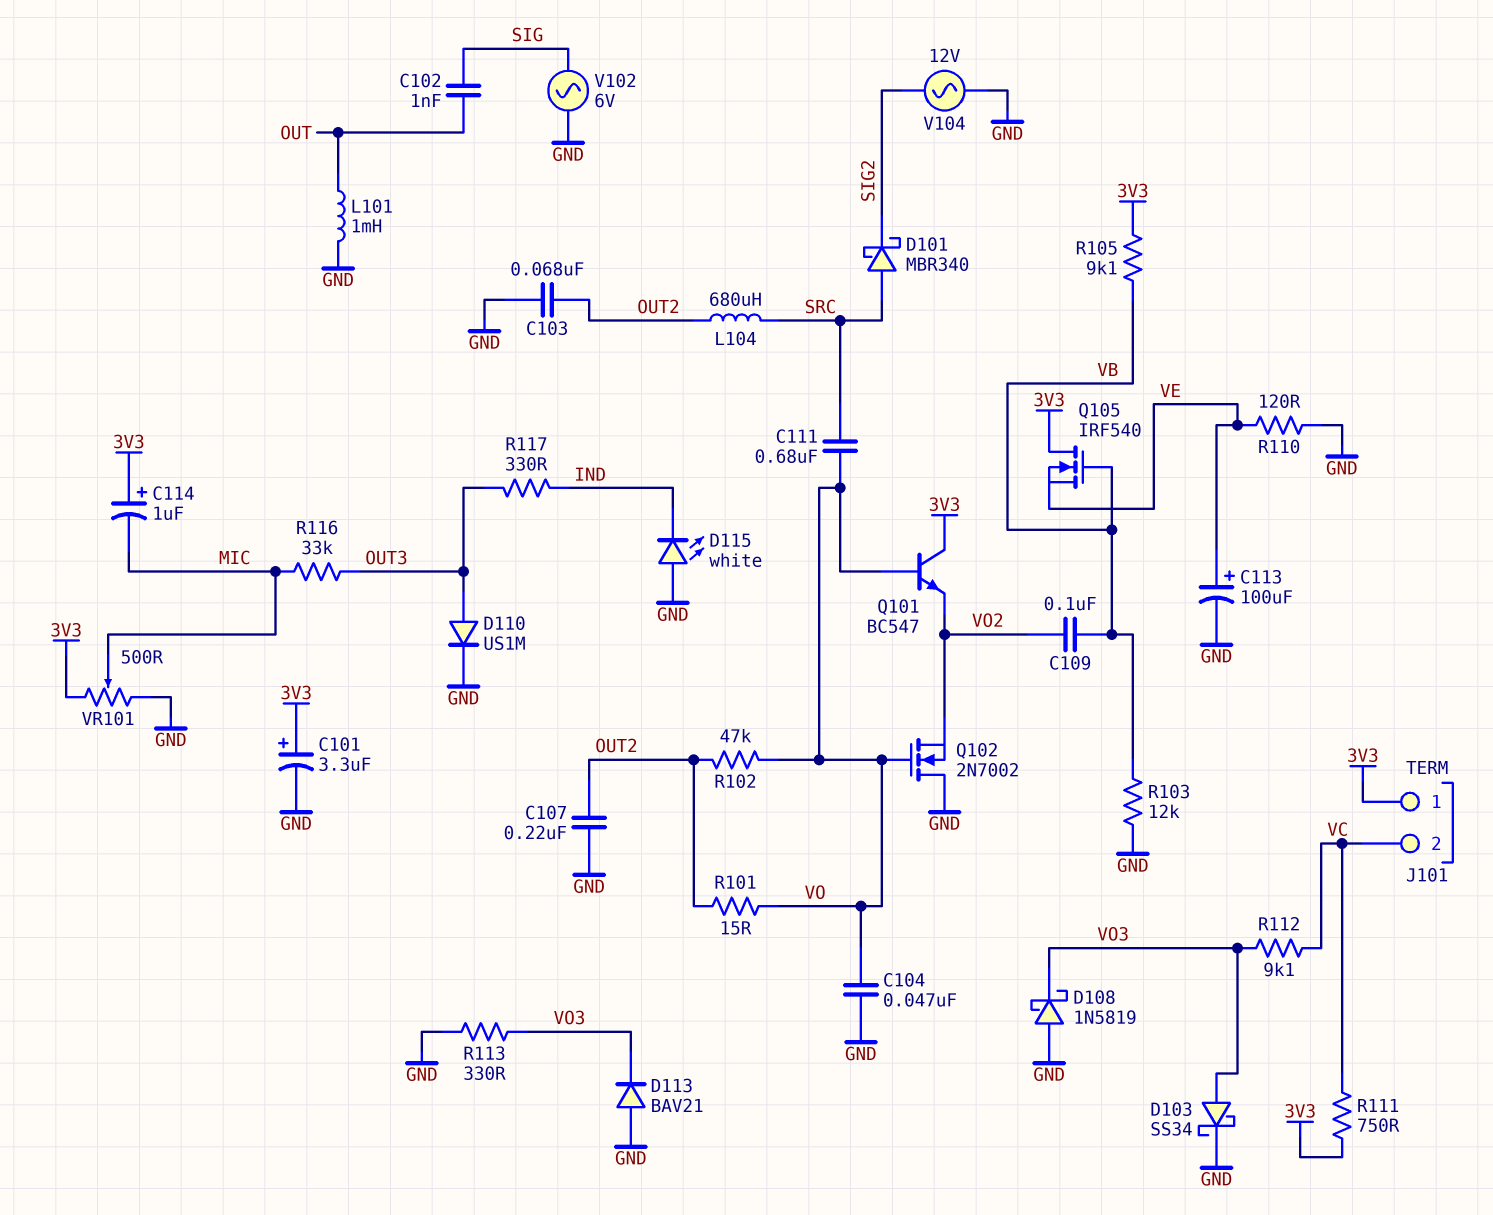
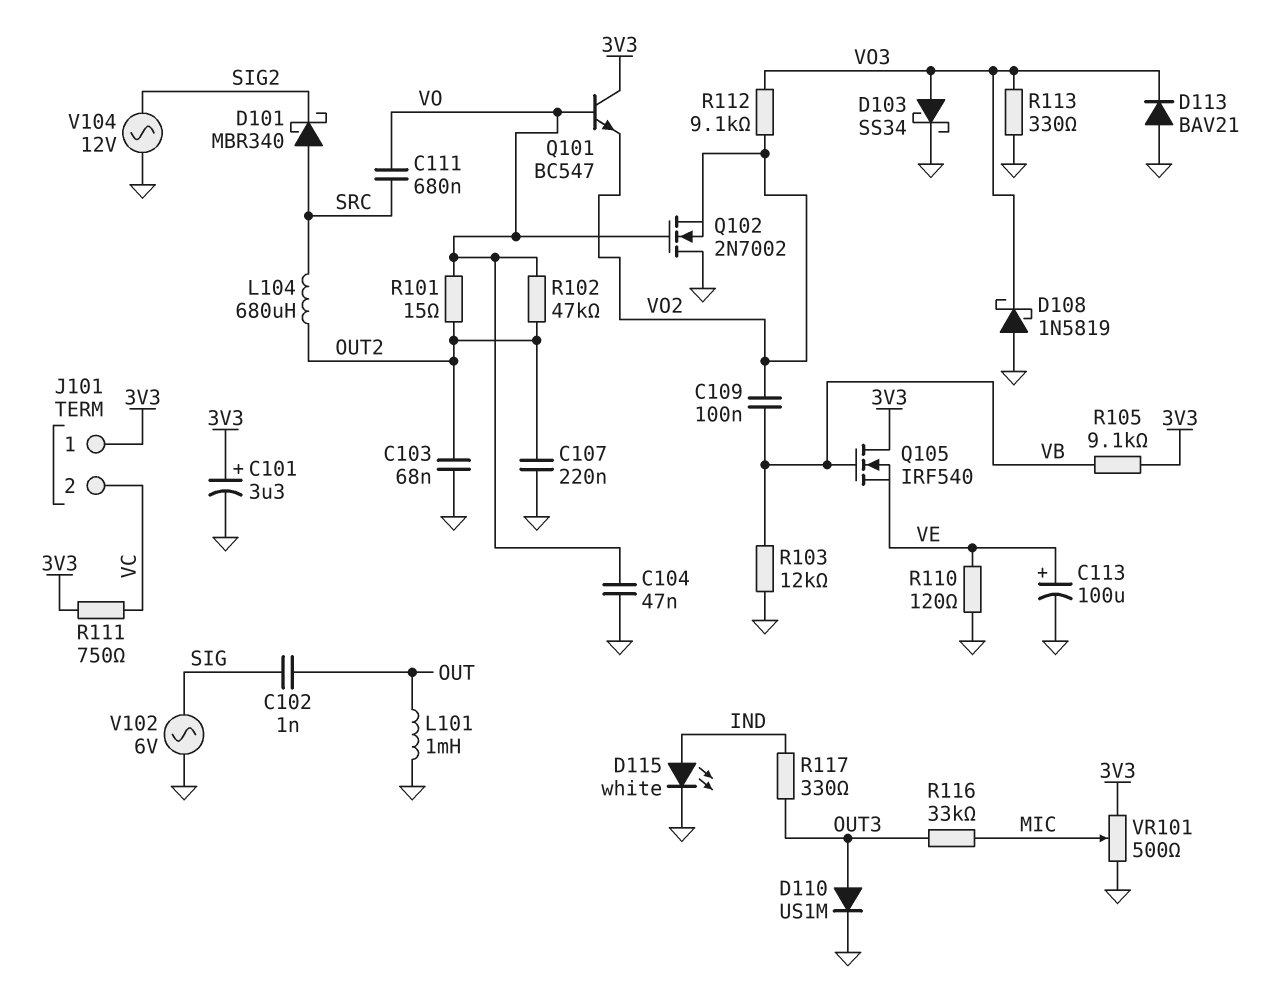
C114: 1uF (plus 3V3, minus MIC) -> none
D115: LED white (A GND, K IND) -> LED white (A IND, K GND)
R112: 9.1k (VC, VO3) -> 9.1k (VO2, VO3)

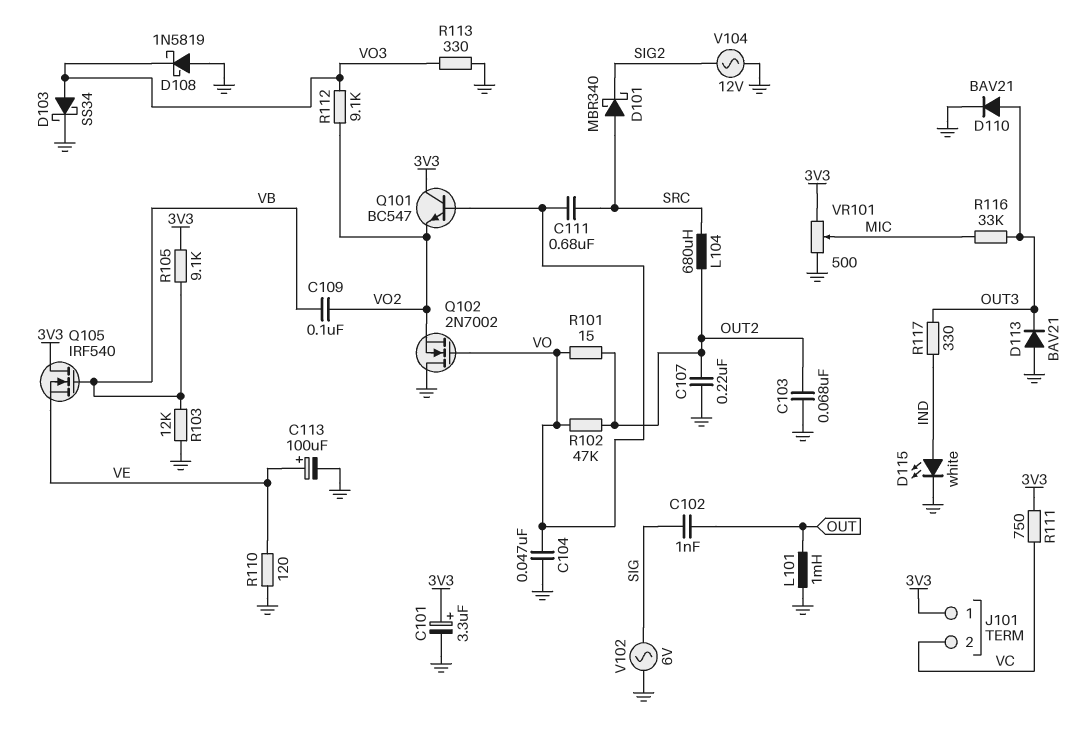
D110: diode US1M (A OUT3, K GND) -> diode BAV21 (A OUT3, K GND)
D113: diode BAV21 (A GND, K VO3) -> diode BAV21 (A GND, K OUT3)

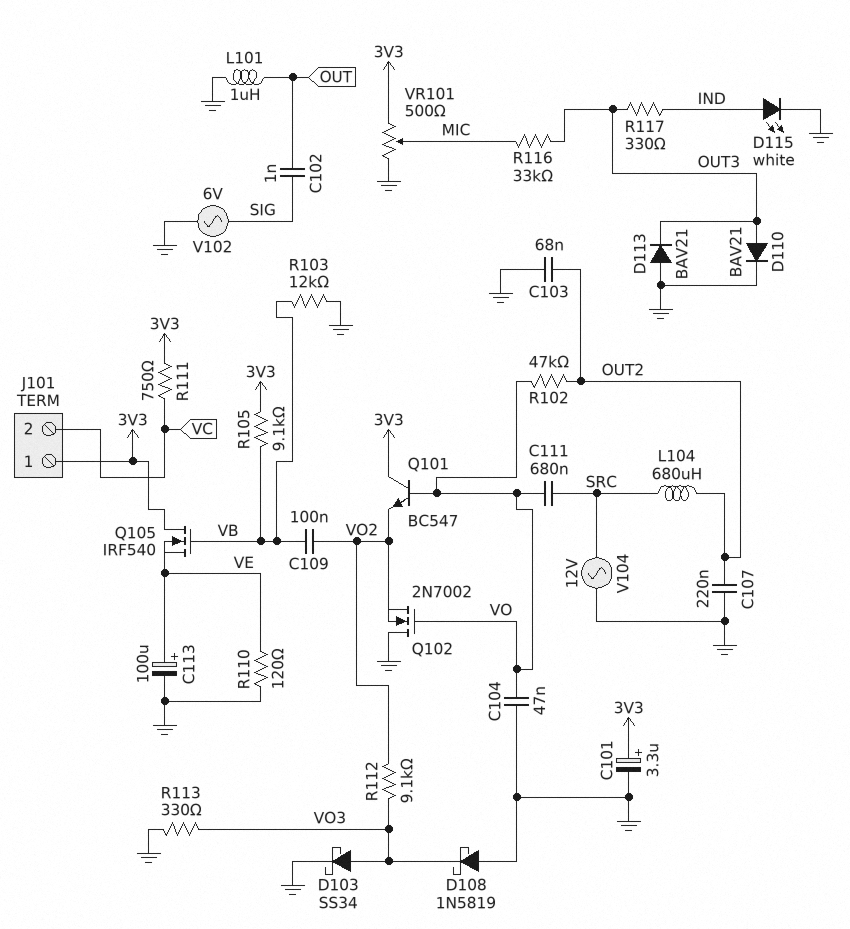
D101: schottky MBR340 (A SRC, K SIG2) -> none
L101: 1mH (GND, OUT) -> 1uH (GND, OUT)
R101: 15 (OUT2, VO) -> none
V104: AC 12V (GND, SIG2) -> AC 12V (GND, SRC)

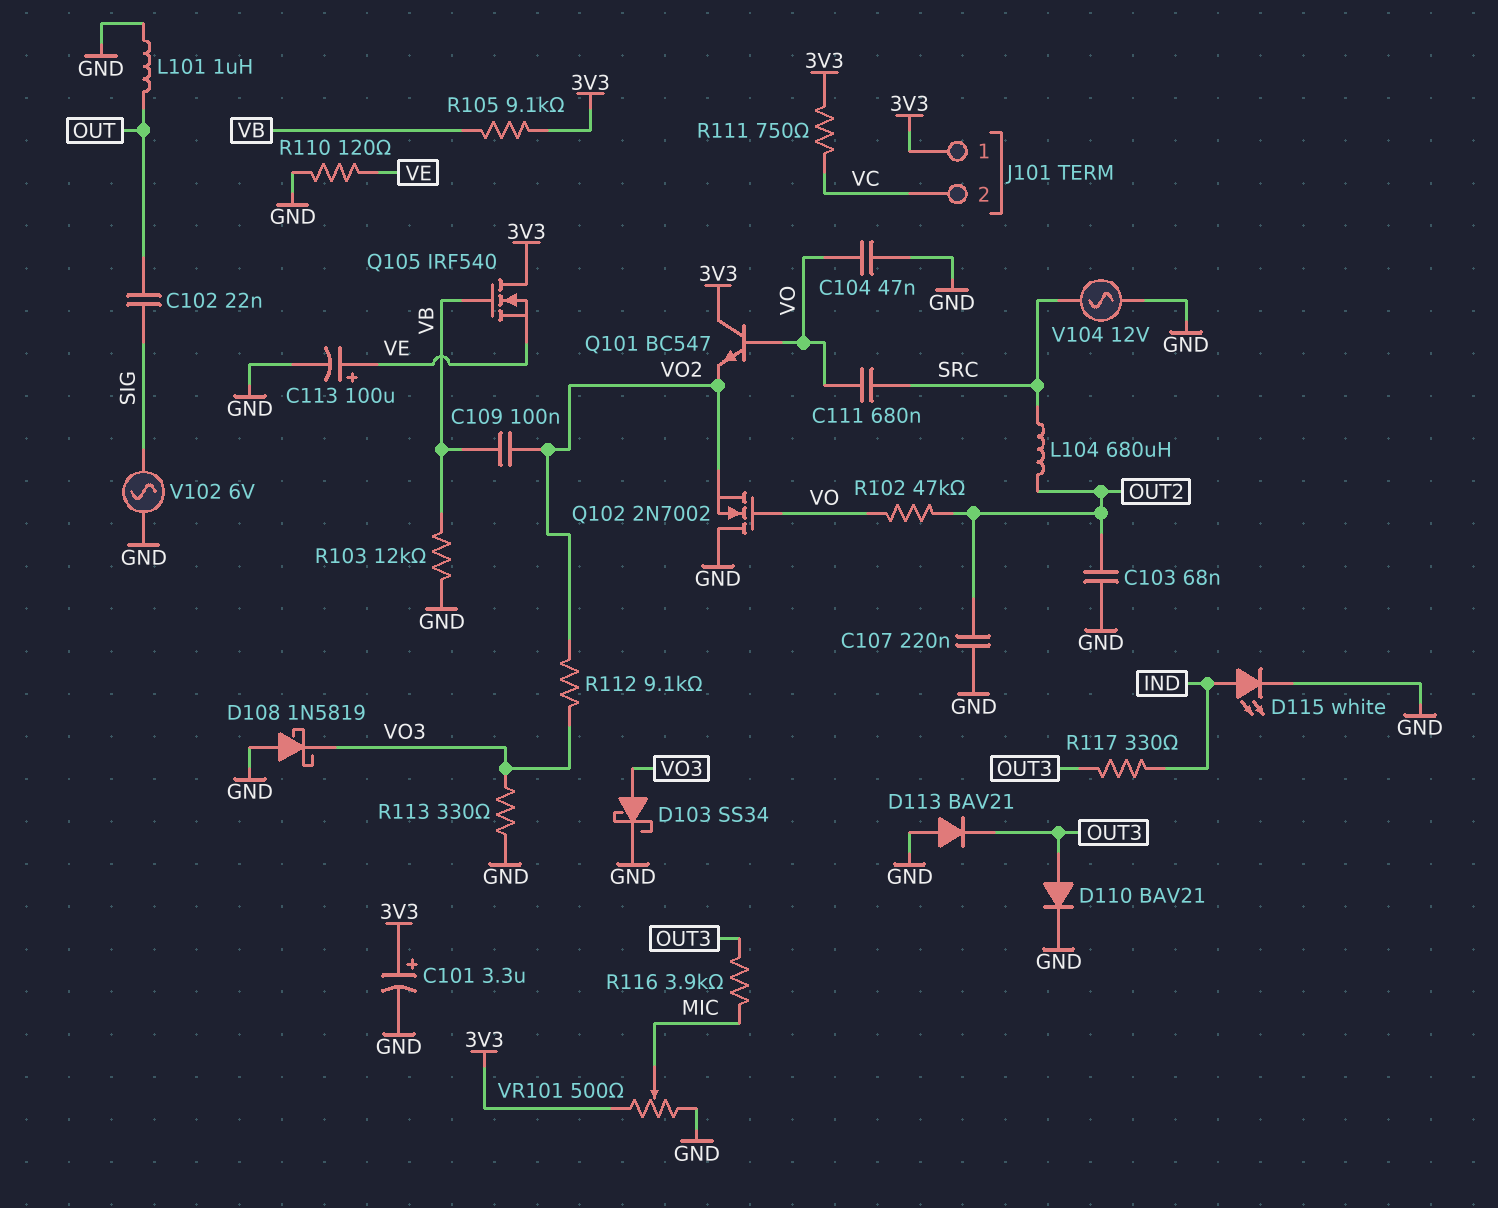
C102: 1nF (OUT, SIG) -> 22nF (OUT, SIG)
R116: 33k (MIC, OUT3) -> 3.9k (MIC, OUT3)

